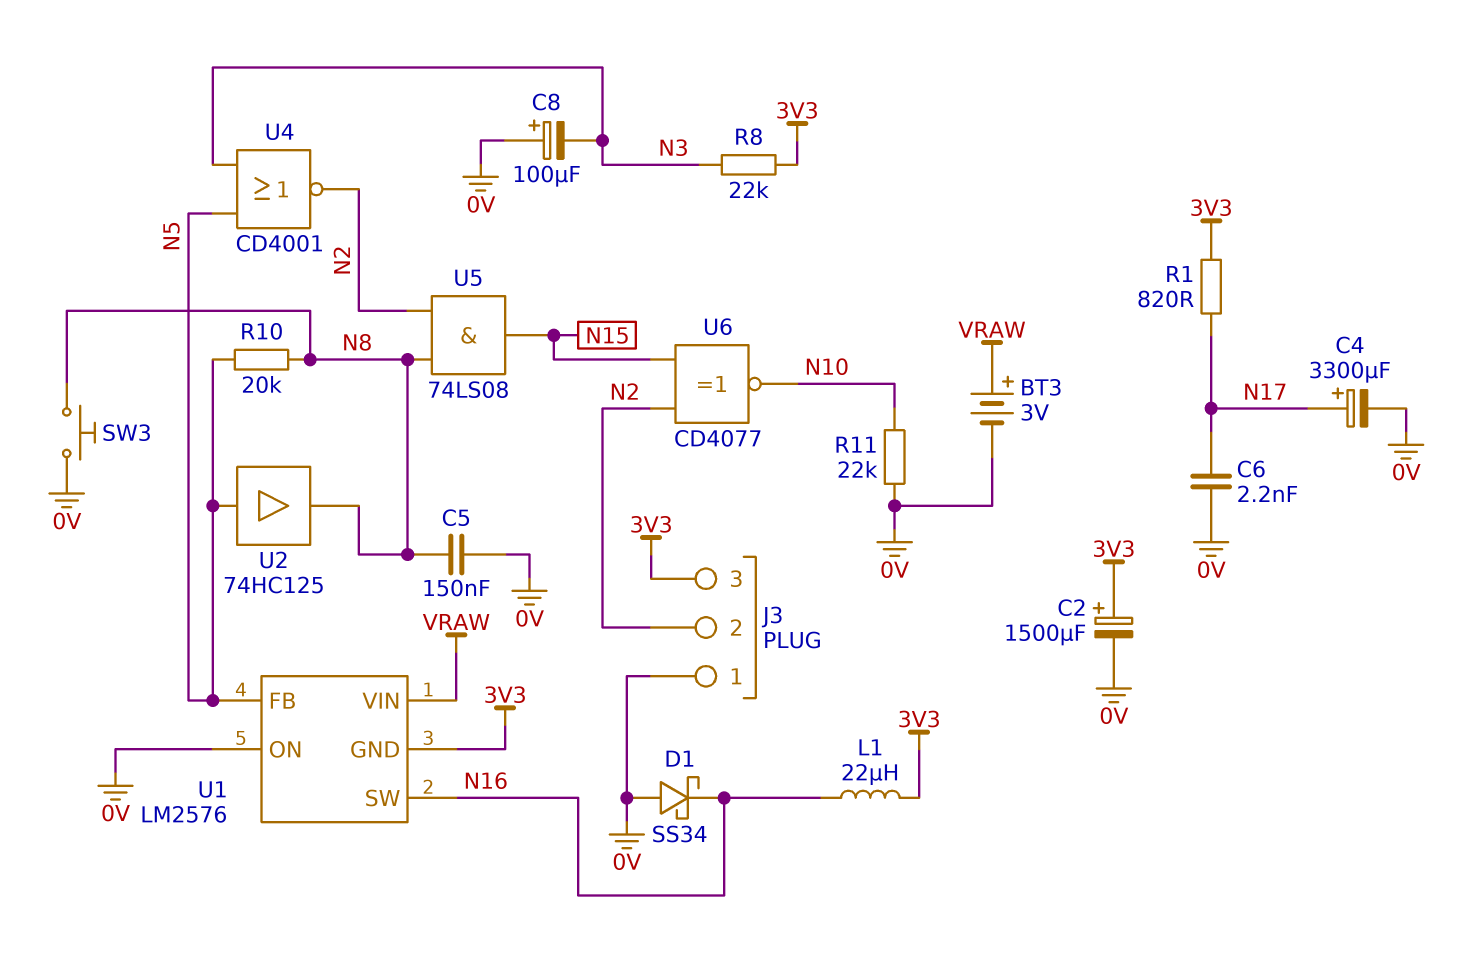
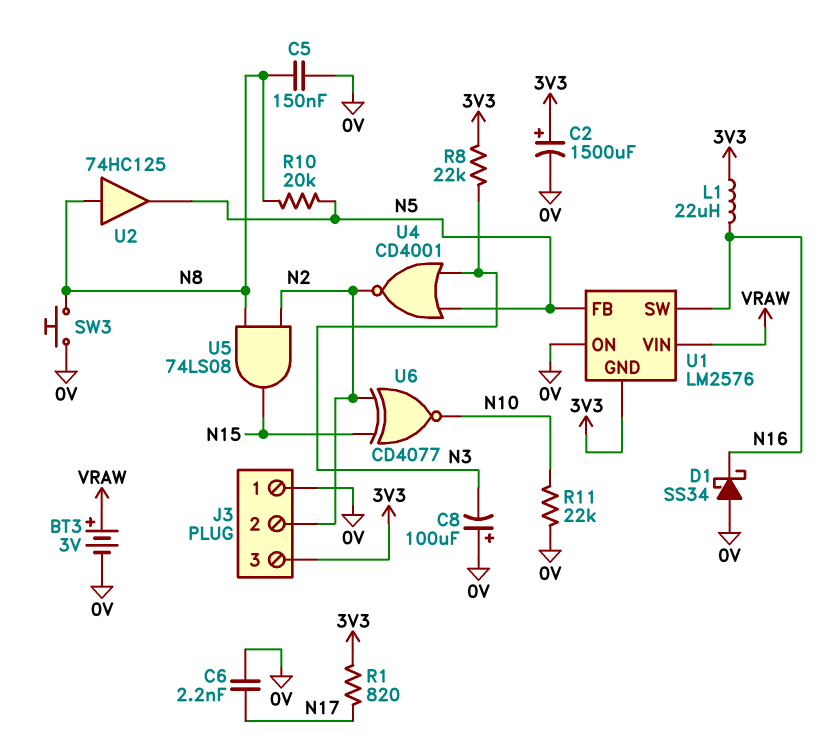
C4: 3300uF (plus N17, minus 0V) -> none
U2: buffer 74HC125 (in N5, out N8) -> buffer 74HC125 (in N8, out N5)

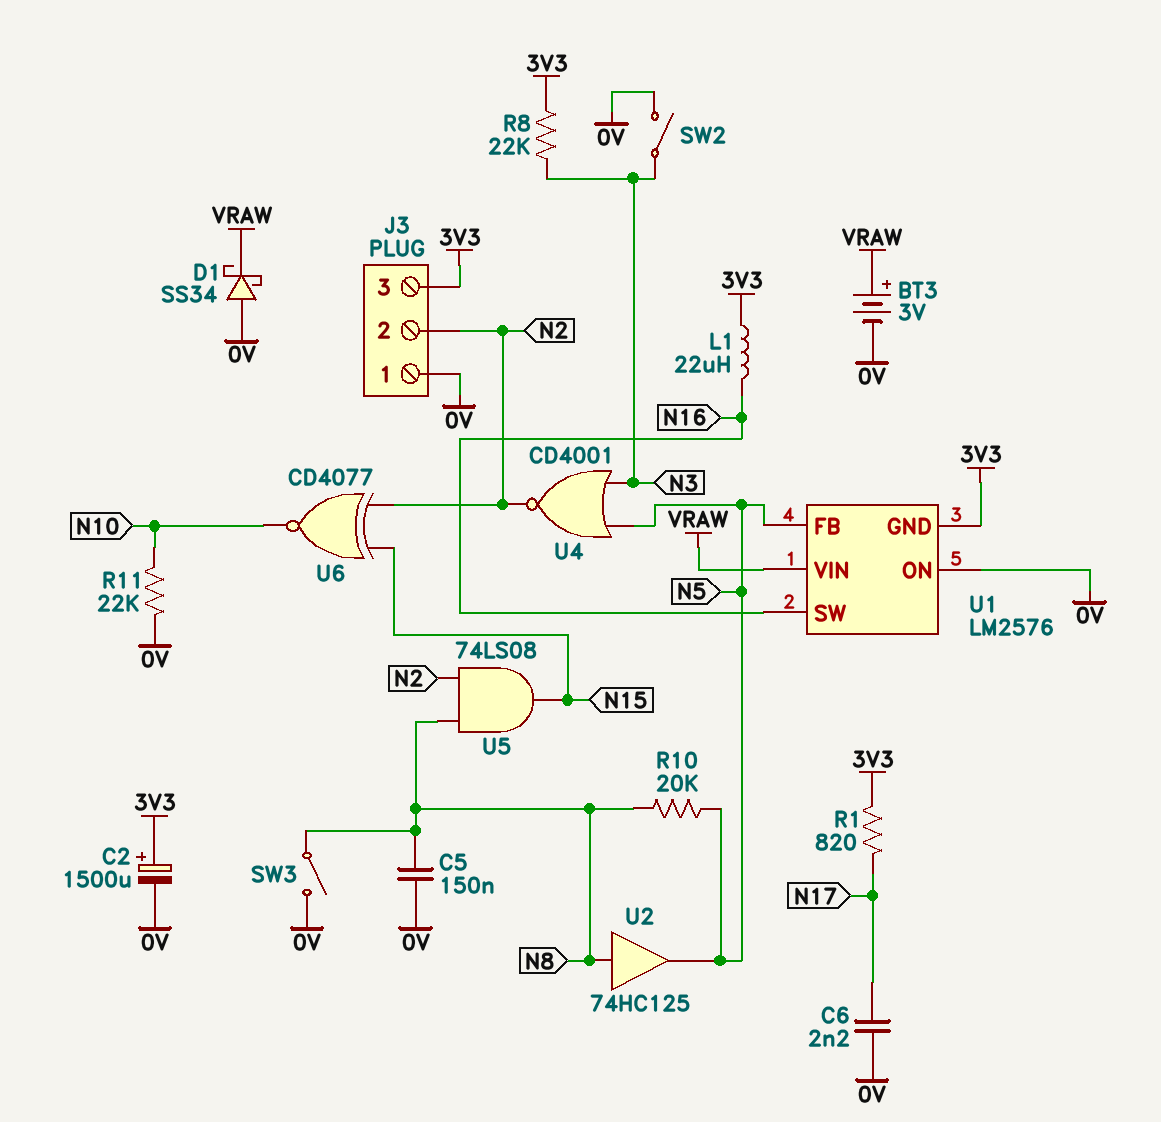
C8: 100uF (plus 0V, minus N3) -> none
D1: schottky SS34 (A 0V, K N16) -> schottky SS34 (A 0V, K VRAW)
SW2: none -> switch (0V, N3)
SW3: button (0V, N8) -> switch (0V, N8)

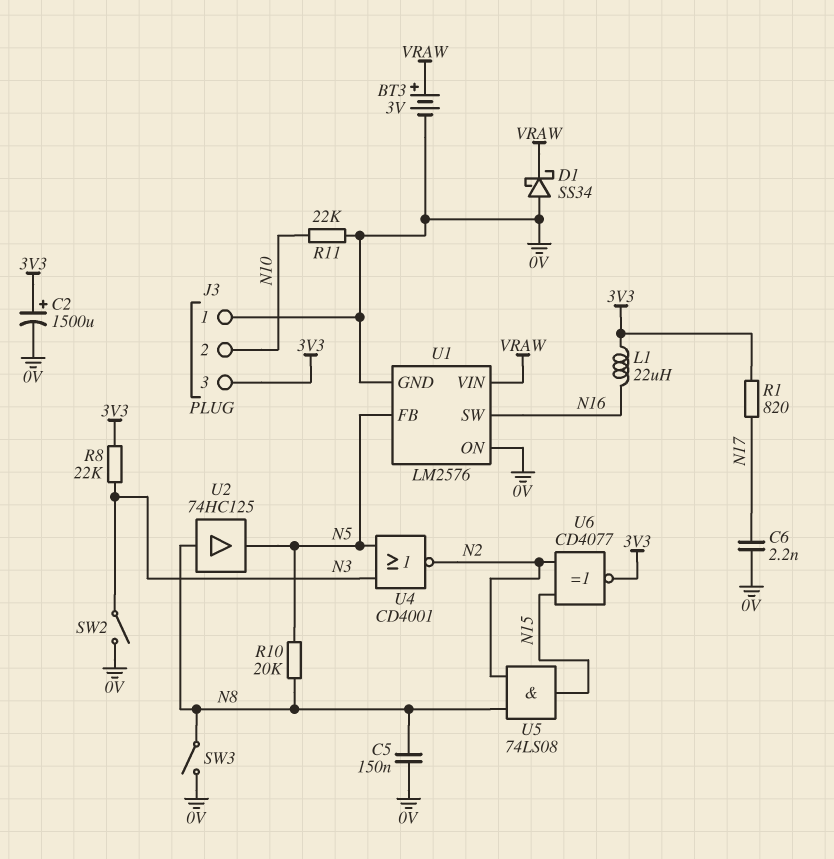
J3 pin 2: N2 -> N10
U1 pin GND: 3V3 -> 0V
U6: XNOR CD4077 (in N2, in N15, out N10) -> XNOR CD4077 (in N2, in N15, out 3V3)

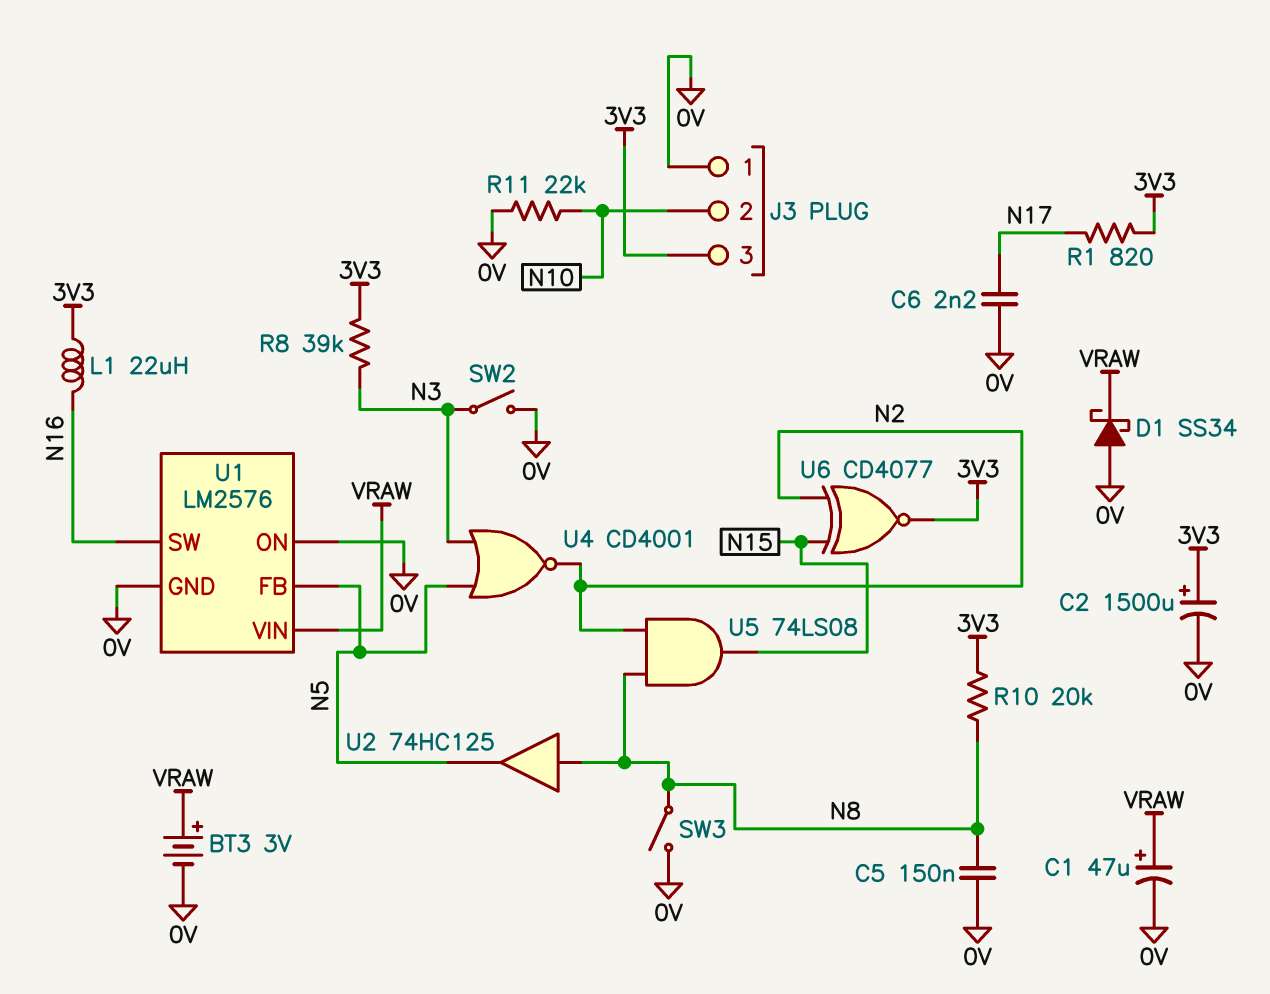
C1: none -> 47uF (plus VRAW, minus 0V)
R8: 22k (3V3, N3) -> 39k (3V3, N3)
R10: 20k (N5, N8) -> 20k (3V3, N8)

